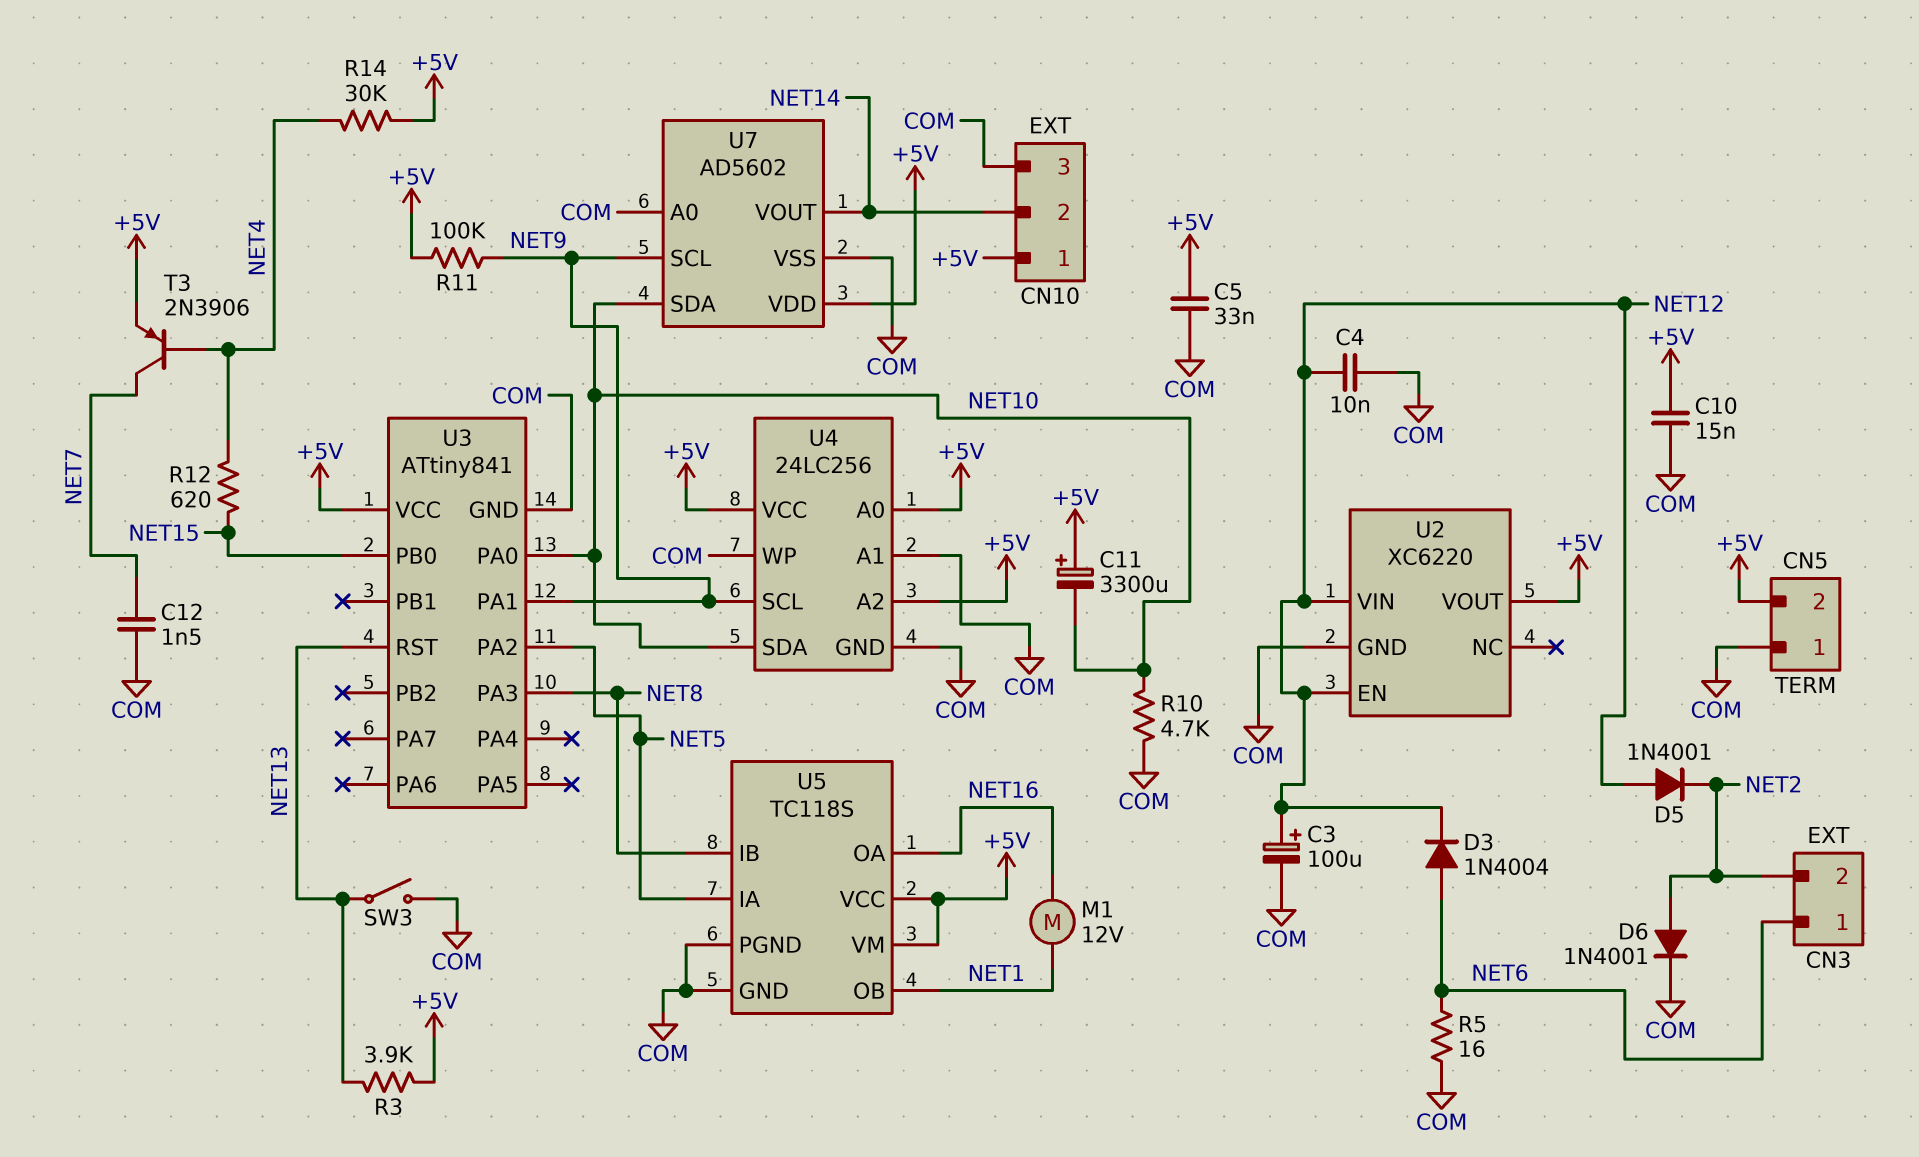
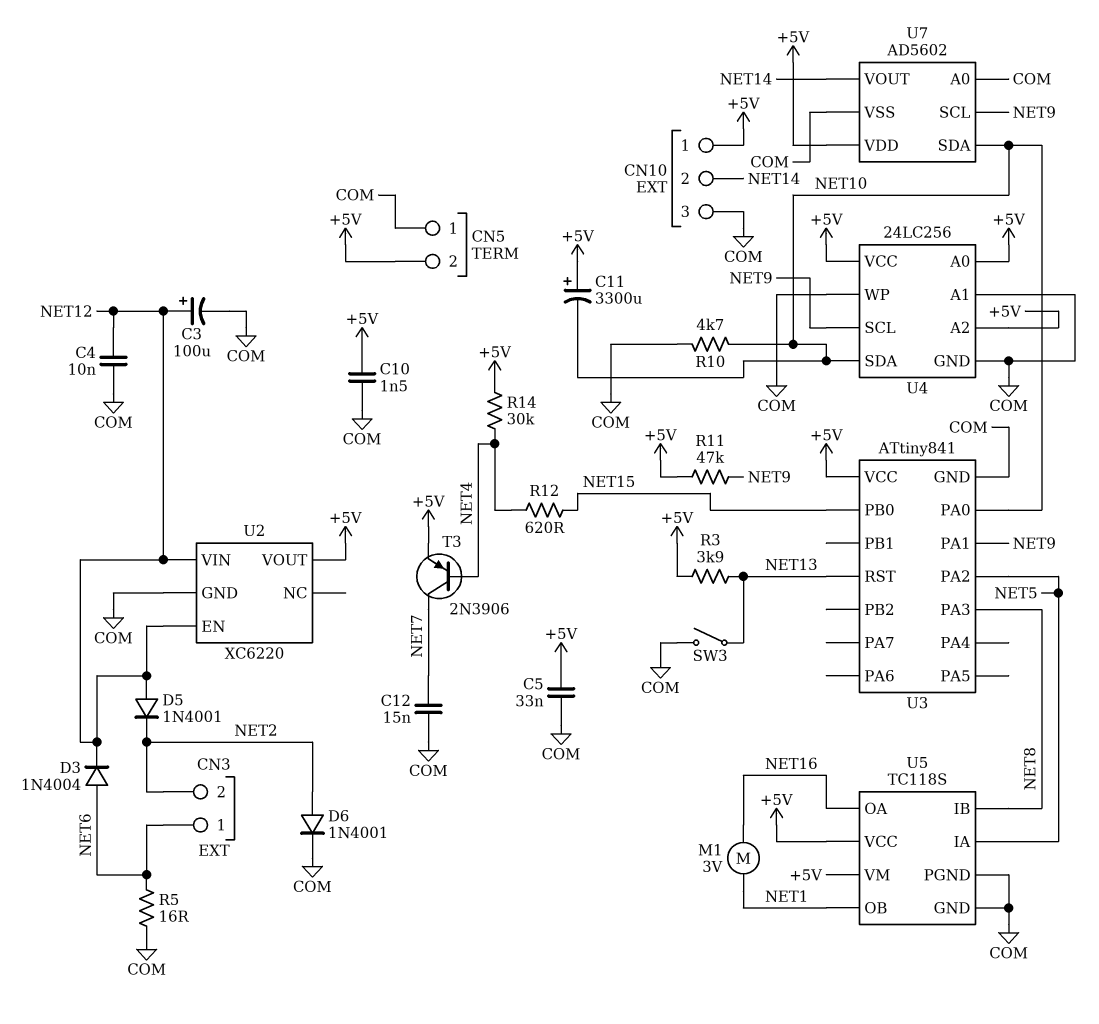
C10: 15nF (+5V, COM) -> 1.5nF (+5V, COM)
C12: 1.5nF (COM, NET7) -> 15nF (COM, NET7)
M1: motor 12V (NET1, NET16) -> motor 3V (NET1, NET16)
R11: 100k (+5V, NET9) -> 47k (+5V, NET9)

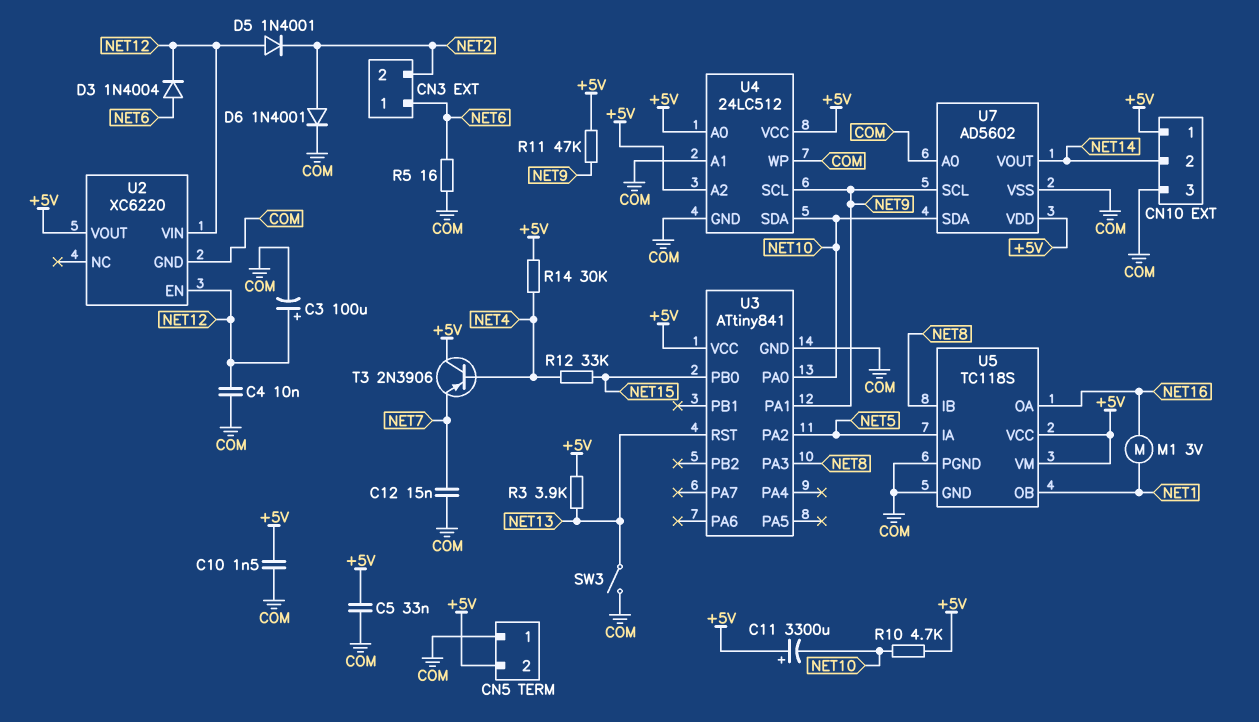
R10: 4.7k (COM, NET10) -> 4.7k (+5V, NET10)
R12: 620 (NET4, NET15) -> 33k (NET4, NET15)
T3: PNP 2N3906 (B NET4, C NET7, E +5V) -> PNP 2N3906 (B NET4, C +5V, E NET7)
U4: 24LC256 -> 24LC512

